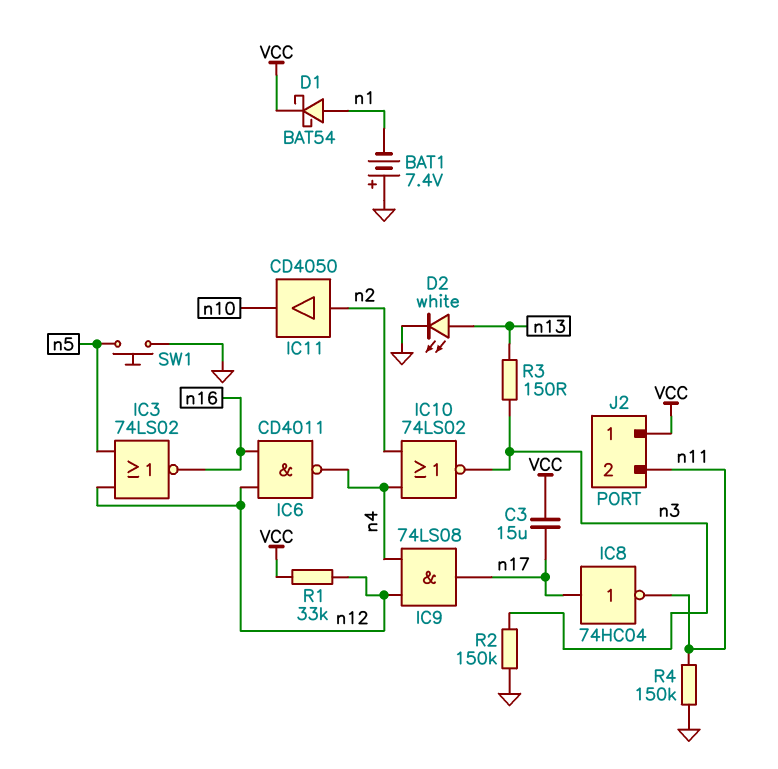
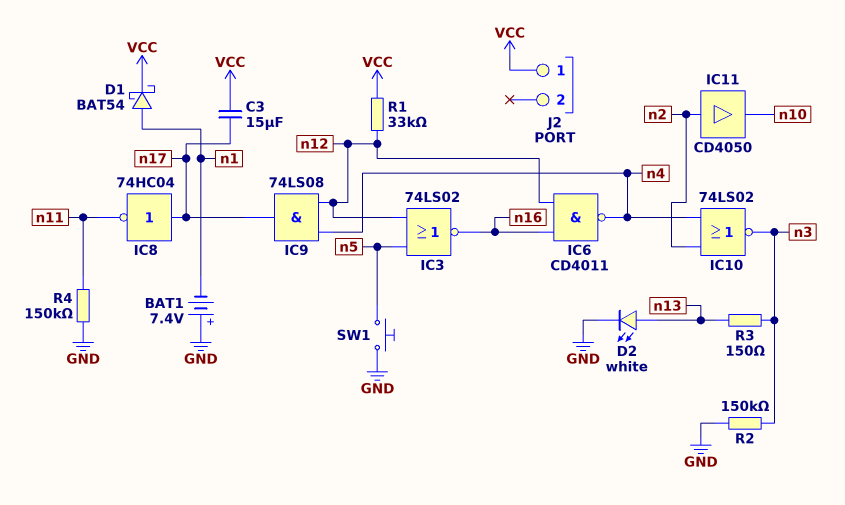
J2 pin 2: n11 -> none

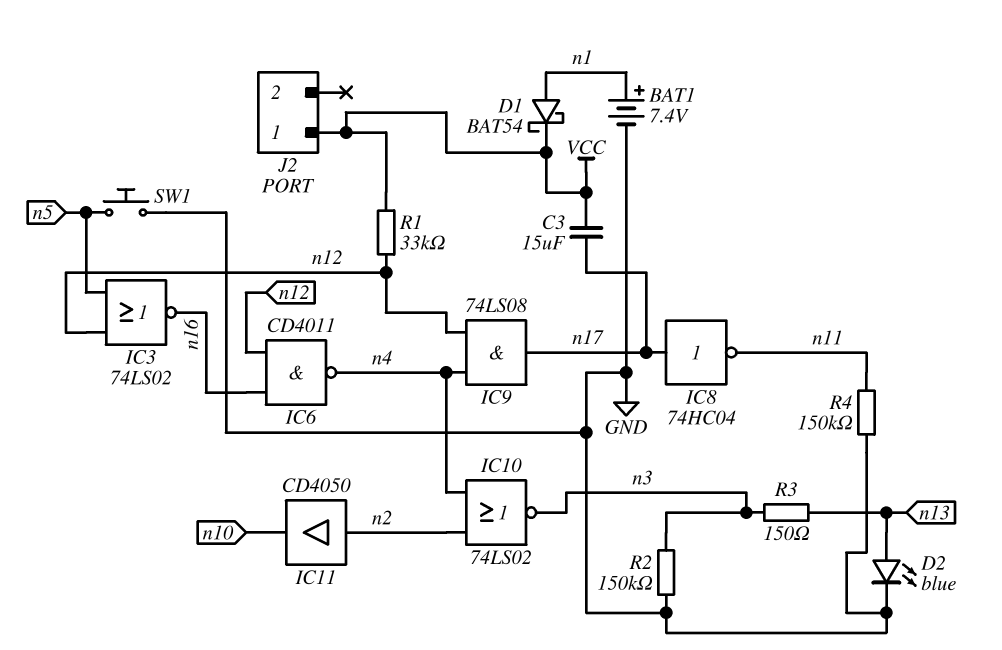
BAT1: 7.4V (plus GND, minus n1) -> 7.4V (plus n1, minus GND)
D2: LED white (A n13, K GND) -> LED blue (A n13, K GND)

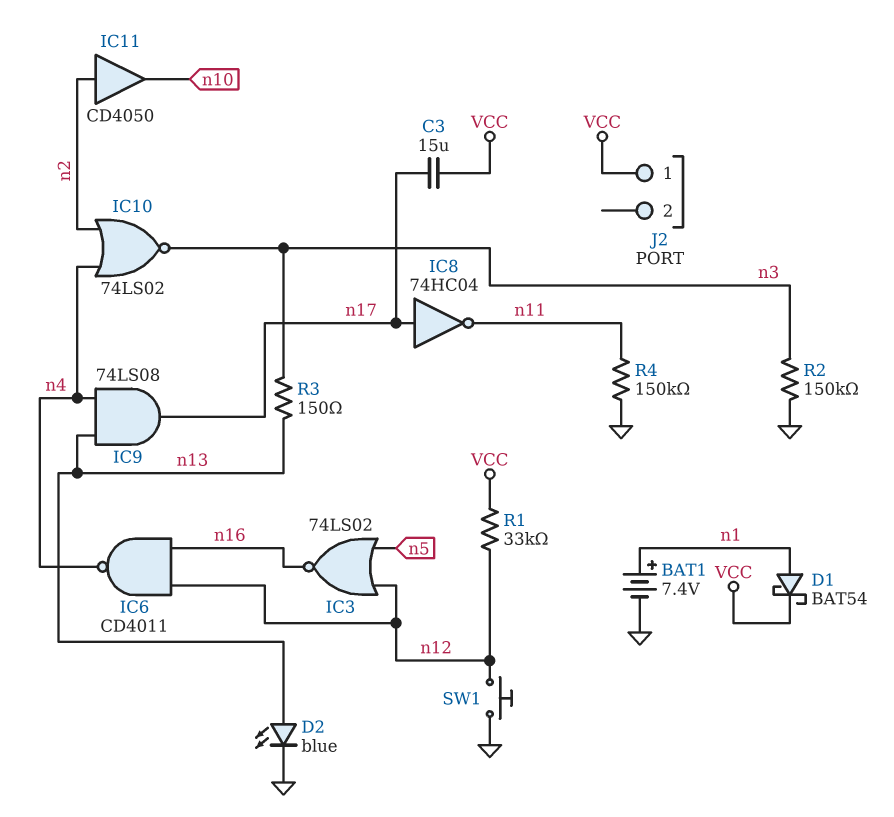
IC9: AND 74LS08 (in n4, in n12, out n17) -> AND 74LS08 (in n4, in n13, out n17)
SW1: button (GND, n5) -> button (GND, n12)

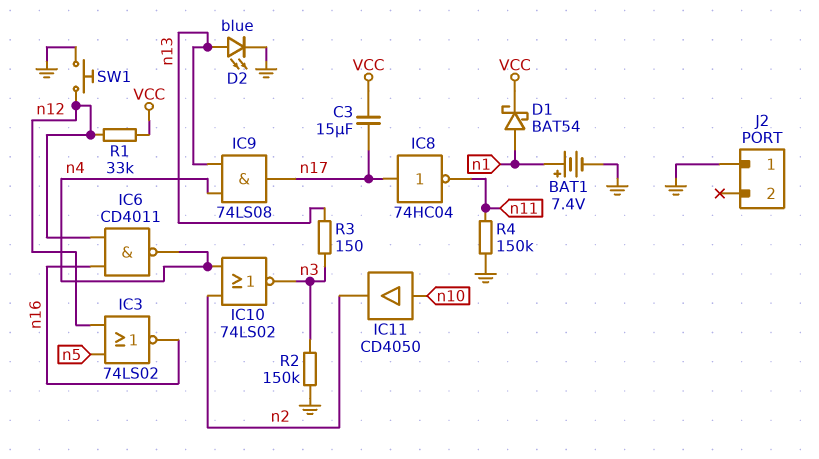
IC11: buffer CD4050 (in n2, out n10) -> buffer CD4050 (in n10, out n2)
J2 pin 1: VCC -> GND

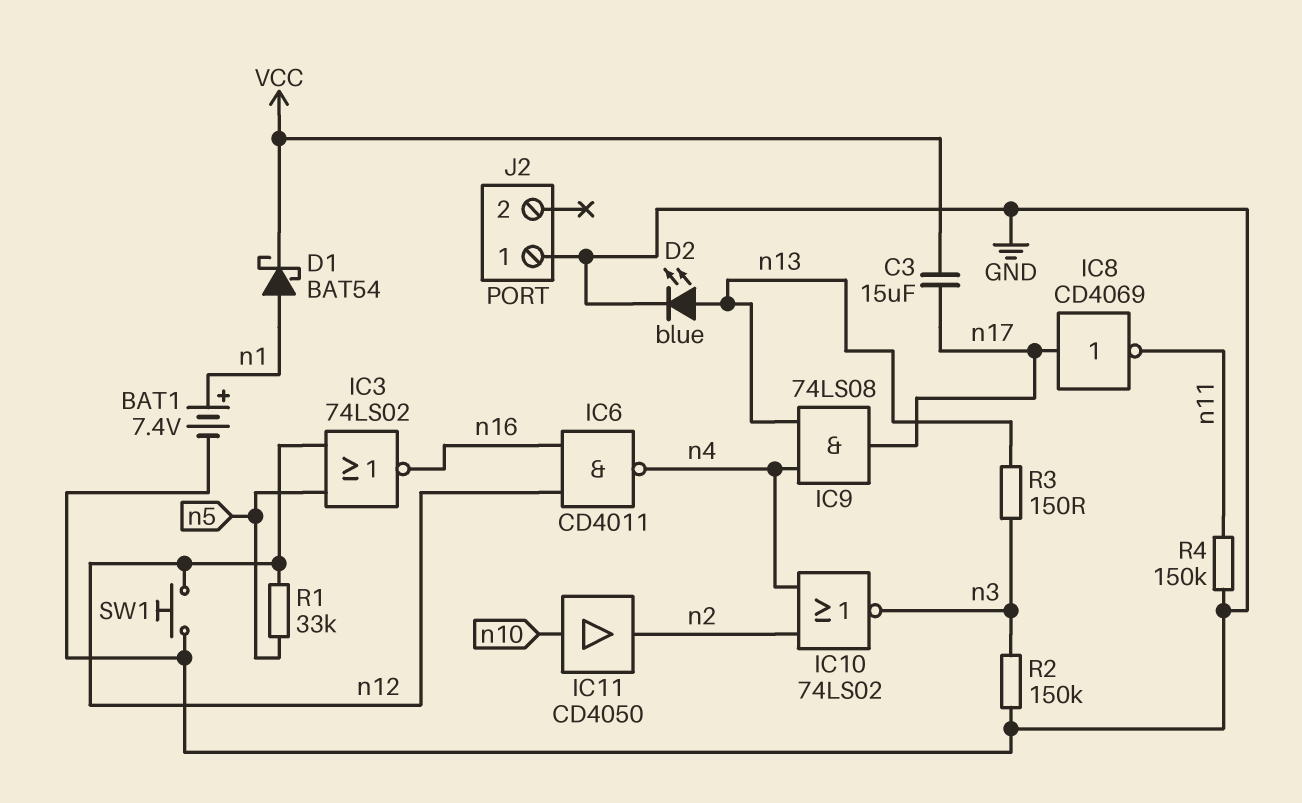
IC8: NOT 74HC04 (in n17, out n11) -> NOT CD4069 (in n17, out n11)
R1: 33k (VCC, n12) -> 33k (n5, n12)

